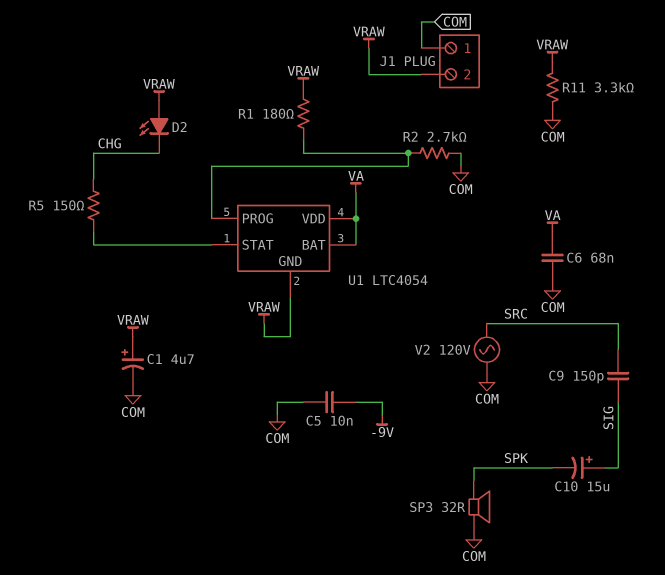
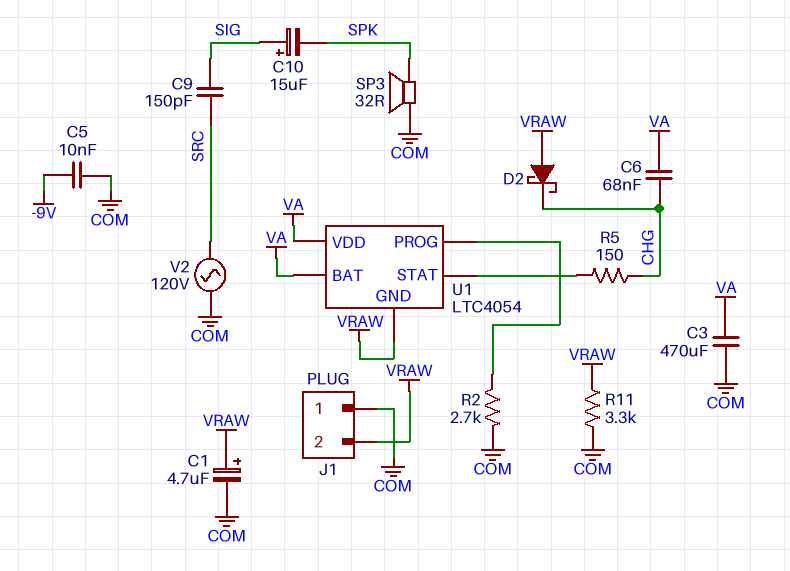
C3: none -> 470uF (COM, VA)
C6: 68nF (COM, VA) -> 68nF (CHG, VA)
D2: LED (A VRAW, K CHG) -> schottky (A VRAW, K CHG)
R1: 180 (U1/PROG, VRAW) -> none

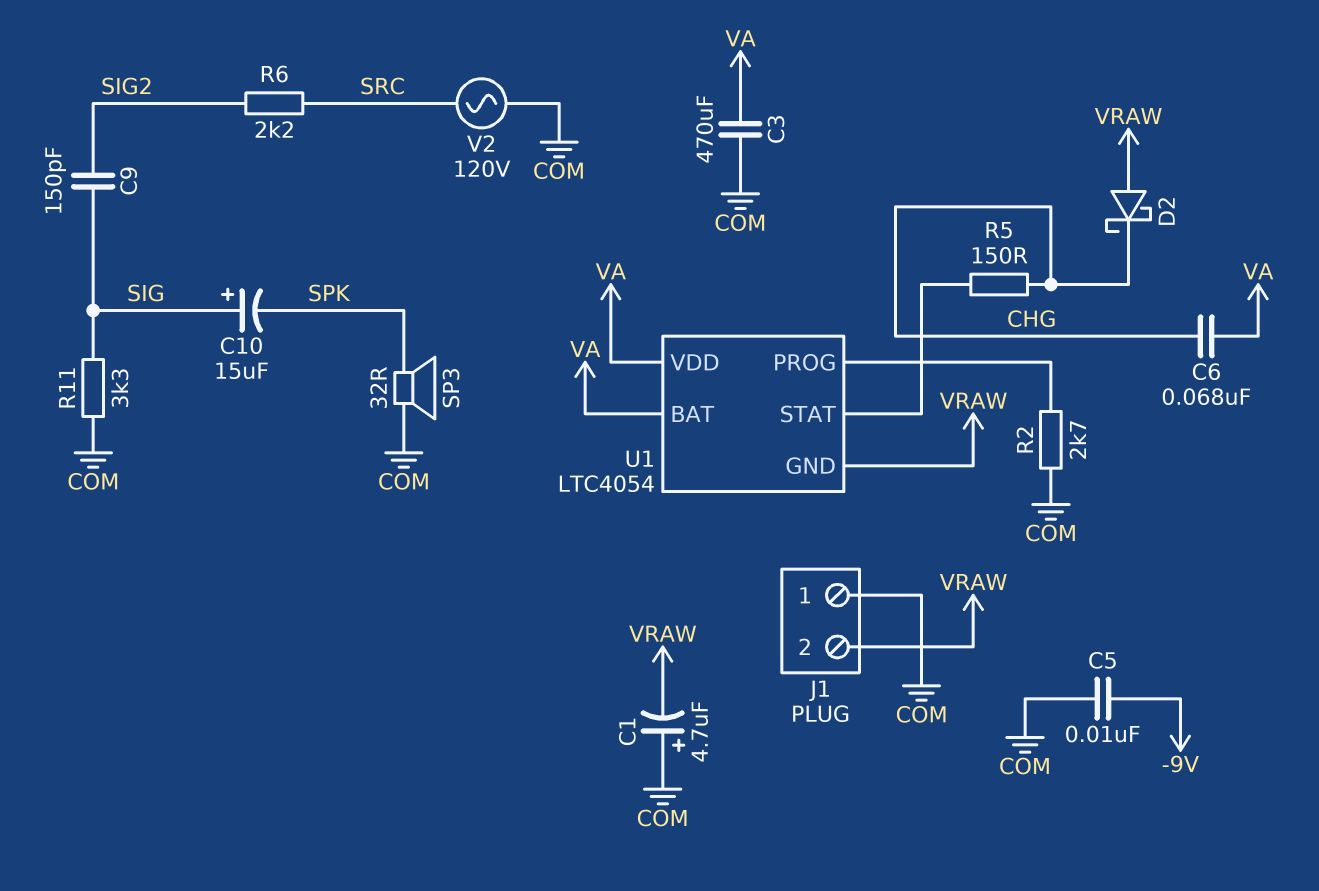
C1: 4.7uF (plus VRAW, minus COM) -> 4.7uF (plus COM, minus VRAW)
C9: 150pF (SIG, SRC) -> 150pF (SIG, SIG2)
R6: none -> 2.2k (SIG2, SRC)
R11: 3.3k (COM, VRAW) -> 3.3k (COM, SIG)

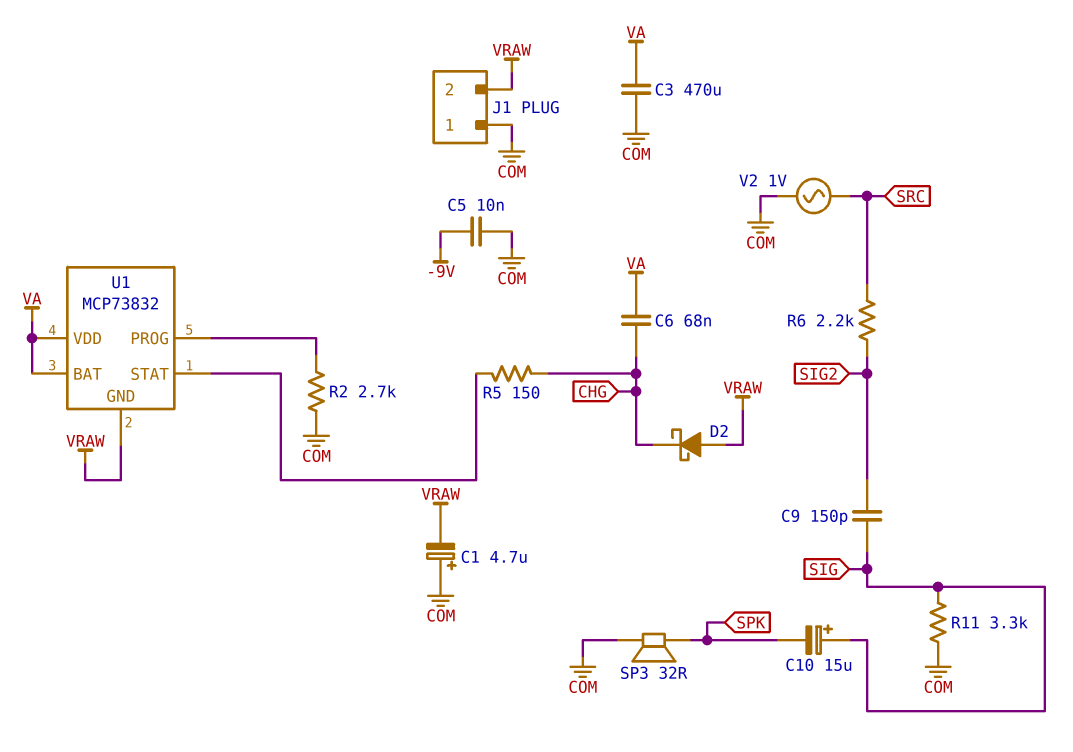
U1: LTC4054 -> MCP73832
V2: AC 120V (COM, SRC) -> AC 1V (COM, SRC)

